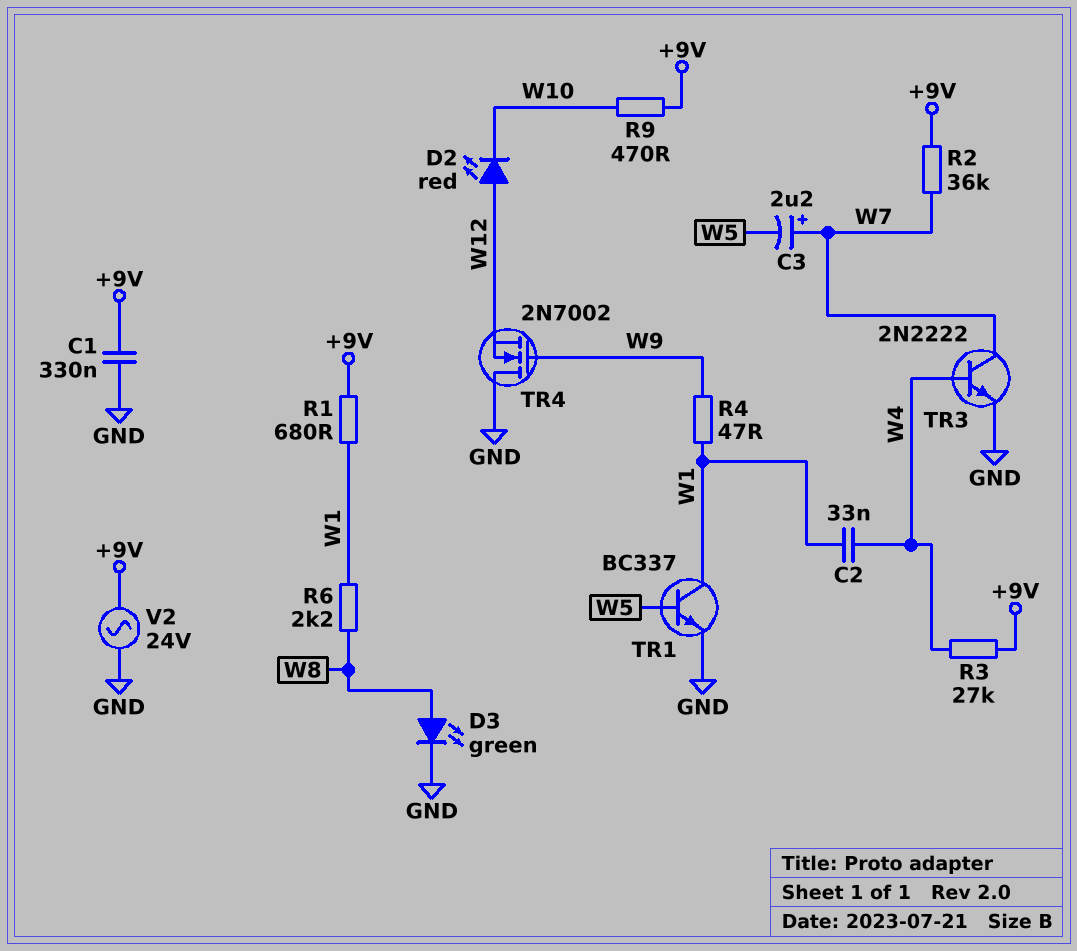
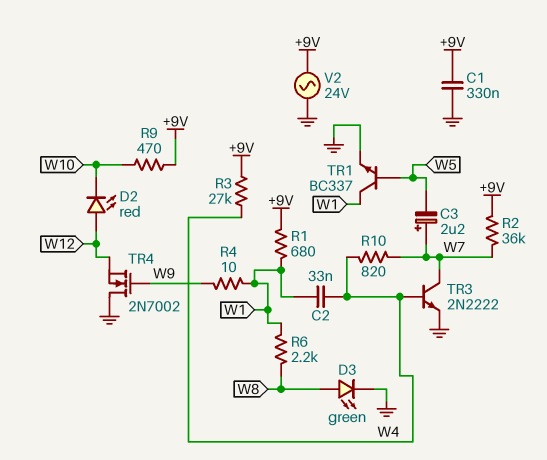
R4: 47 (W1, W9) -> 10 (W1, W9)
R10: none -> 820 (W4, W7)

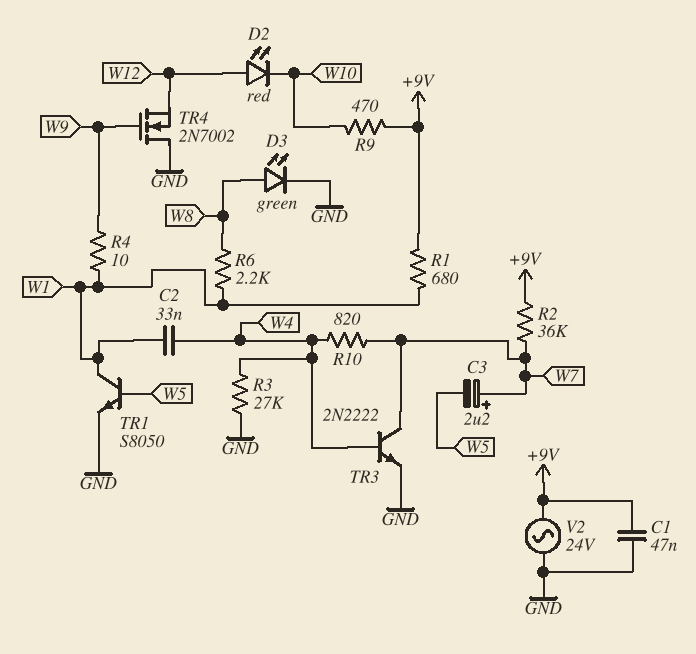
C1: 330nF (+9V, GND) -> 47nF (+9V, GND)
R3: 27k (+9V, W4) -> 27k (GND, W4)
TR1: NPN BC337 (B W5, C W1, E GND) -> NPN S8050 (B W5, C W1, E GND)

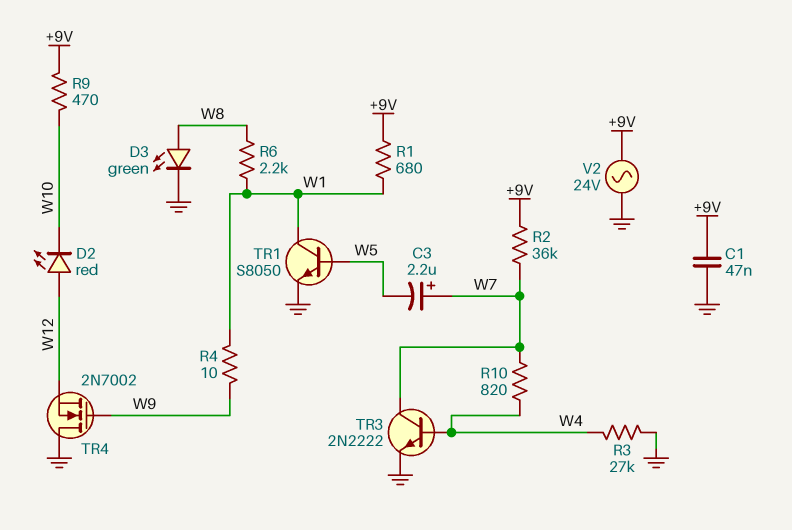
C2: 33nF (W1, W4) -> none

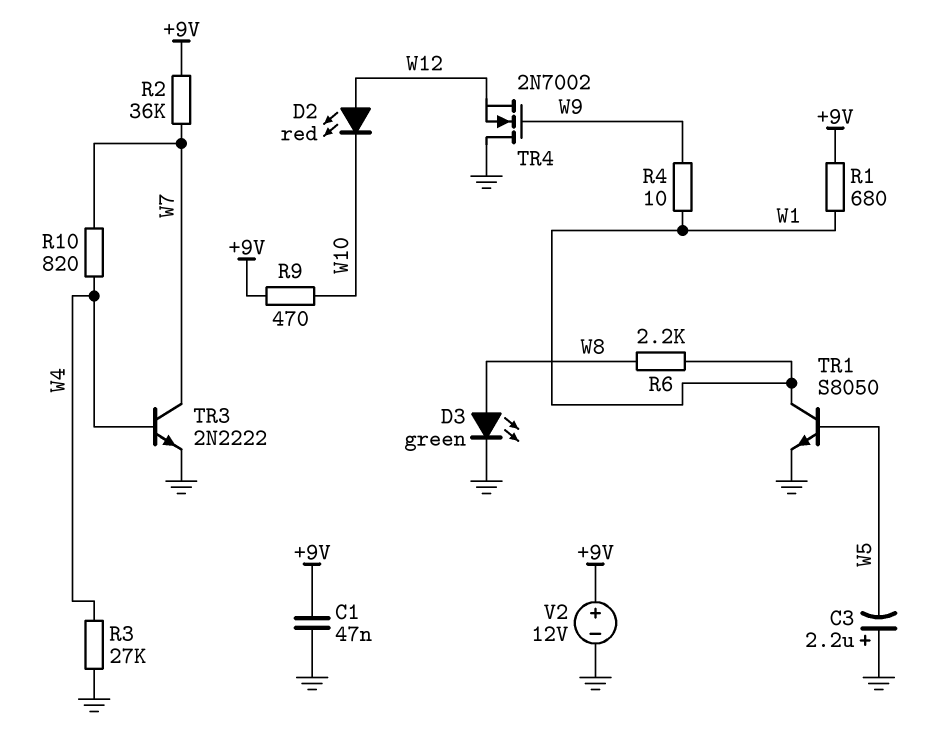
C3: 2.2uF (plus W7, minus W5) -> 2.2uF (plus GND, minus W5)
V2: AC 24V (+9V, GND) -> 12V (plus +9V, minus GND)

